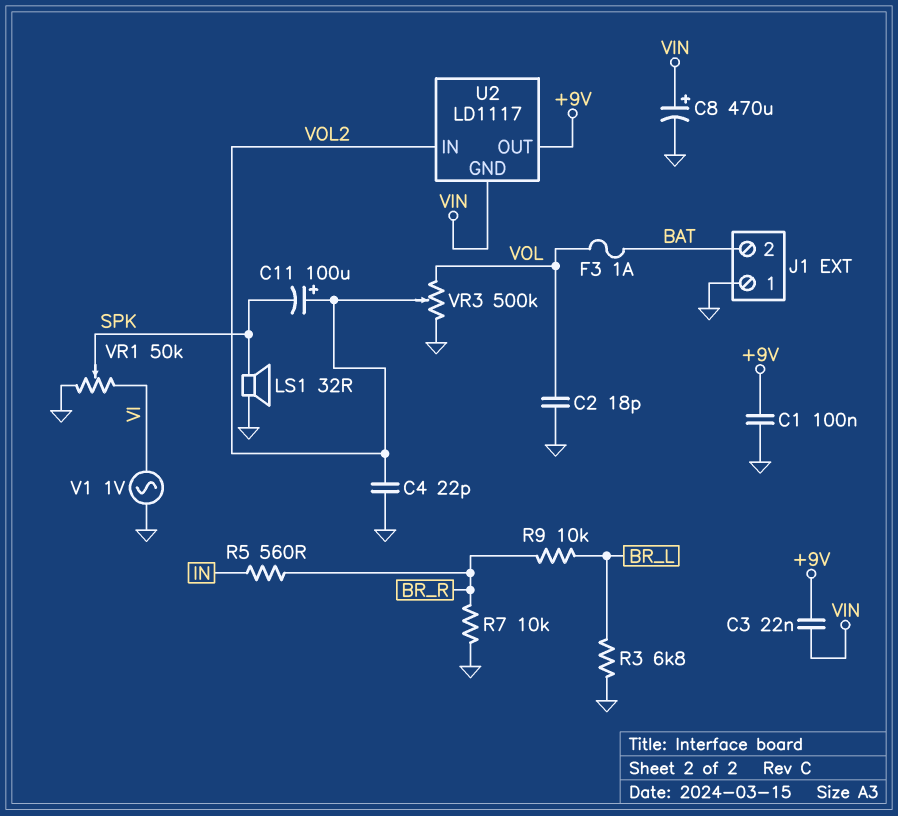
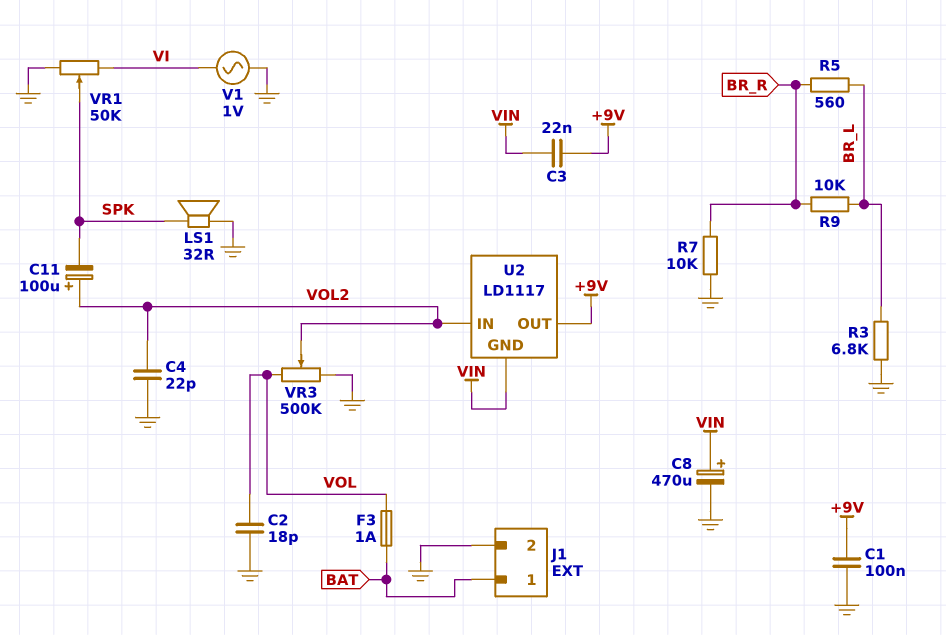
J1 pin 1: GND -> BAT
J1 pin 2: BAT -> GND
R5: 560 (BR_R, IN) -> 560 (BR_L, BR_R)

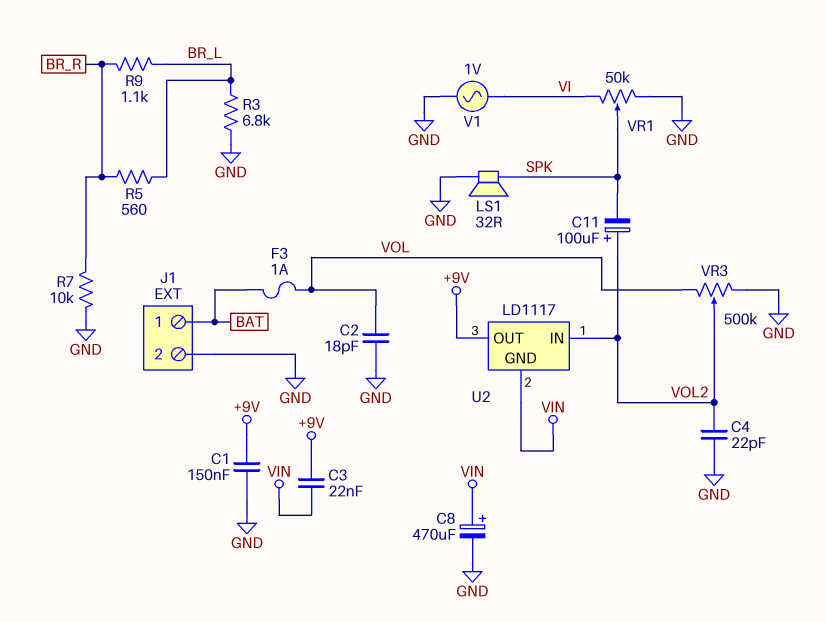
C1: 100nF (+9V, GND) -> 150nF (+9V, GND)
R9: 10k (BR_L, BR_R) -> 1.1k (BR_L, BR_R)

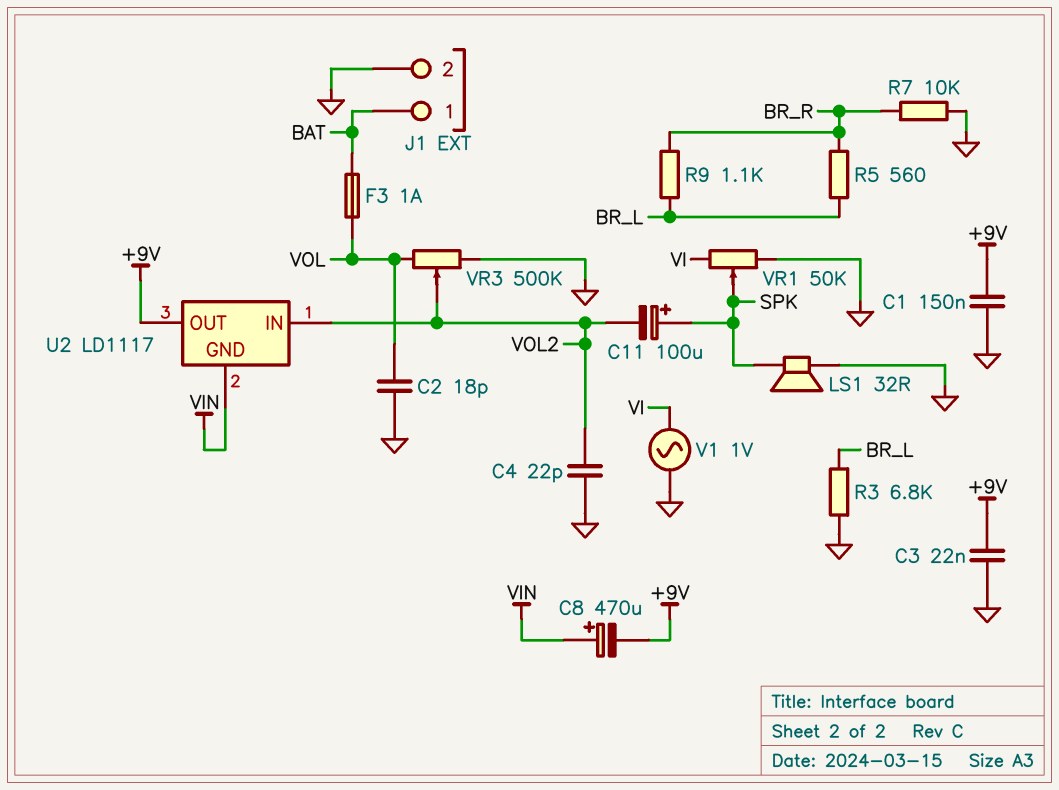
C3: 22nF (+9V, VIN) -> 22nF (+9V, GND)
C8: 470uF (plus VIN, minus GND) -> 470uF (plus VIN, minus +9V)
C11: 100uF (plus VOL2, minus SPK) -> 100uF (plus SPK, minus VOL2)

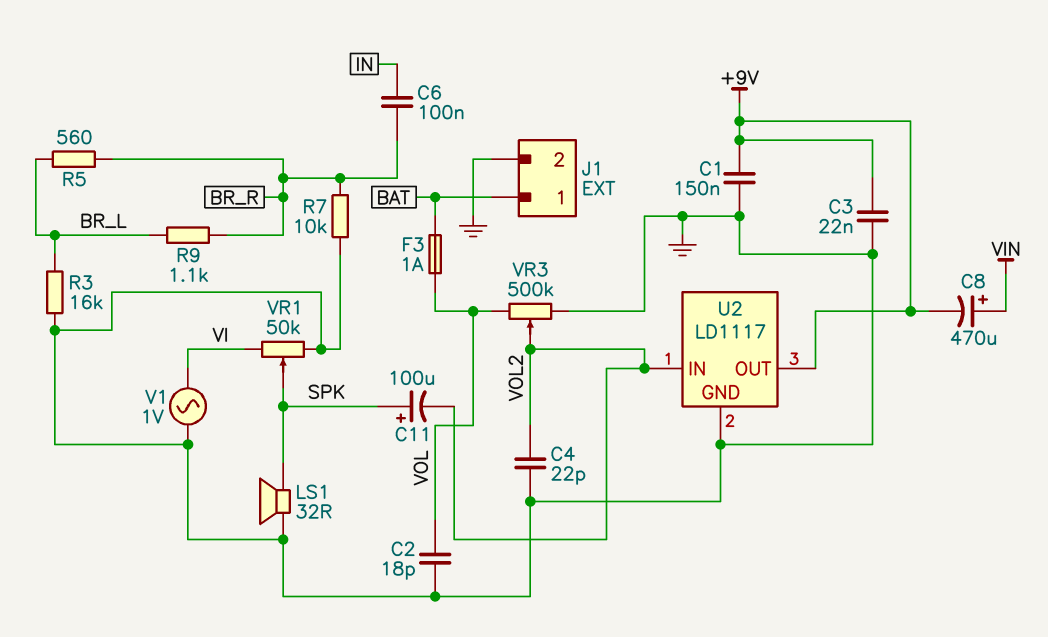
C6: none -> 100nF (BR_R, IN)
R3: 6.8k (BR_L, GND) -> 16k (BR_L, GND)
U2 pin GND: VIN -> GND

